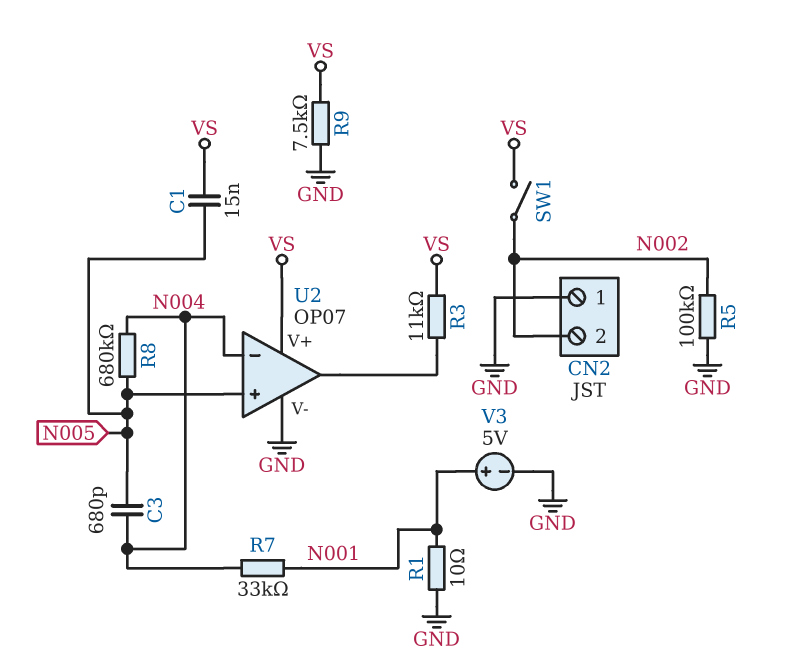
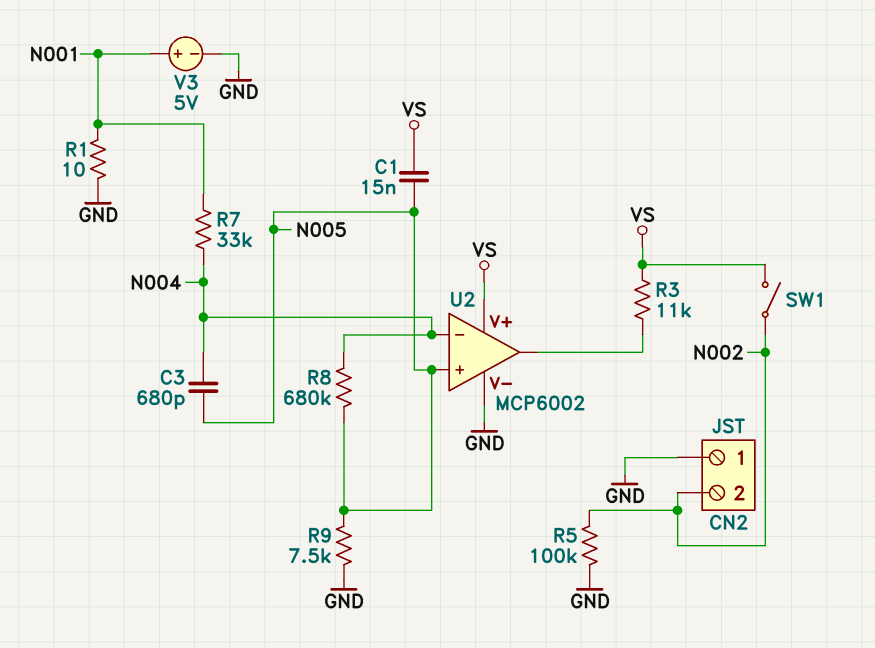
R9: 7.5k (GND, VS) -> 7.5k (GND, N005)
U2: OP07 -> MCP6002

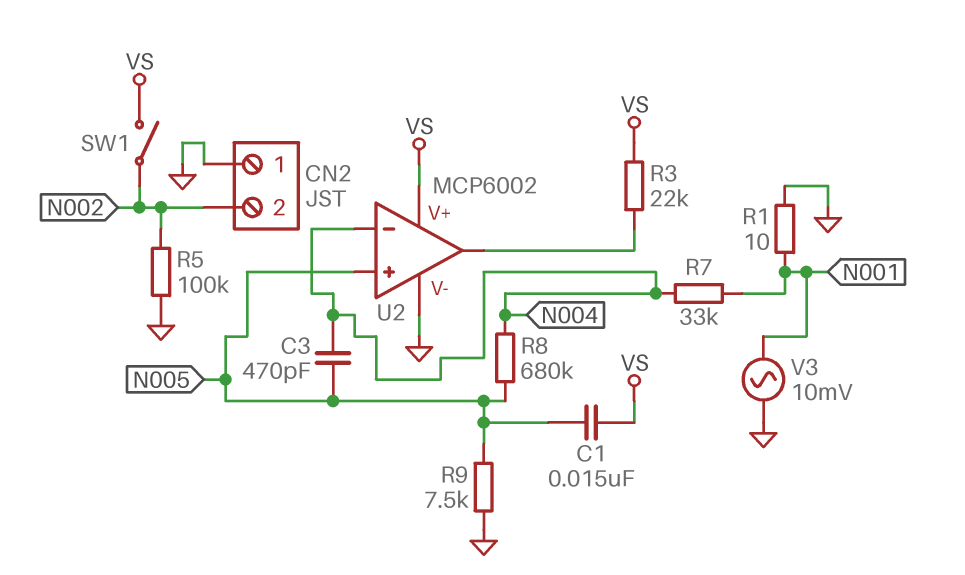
C3: 680pF (N004, N005) -> 470pF (N004, N005)
R3: 11k (U2/out, VS) -> 22k (U2/out, VS)
V3: 5V (plus N001, minus GND) -> AC 10mV (GND, N001)

